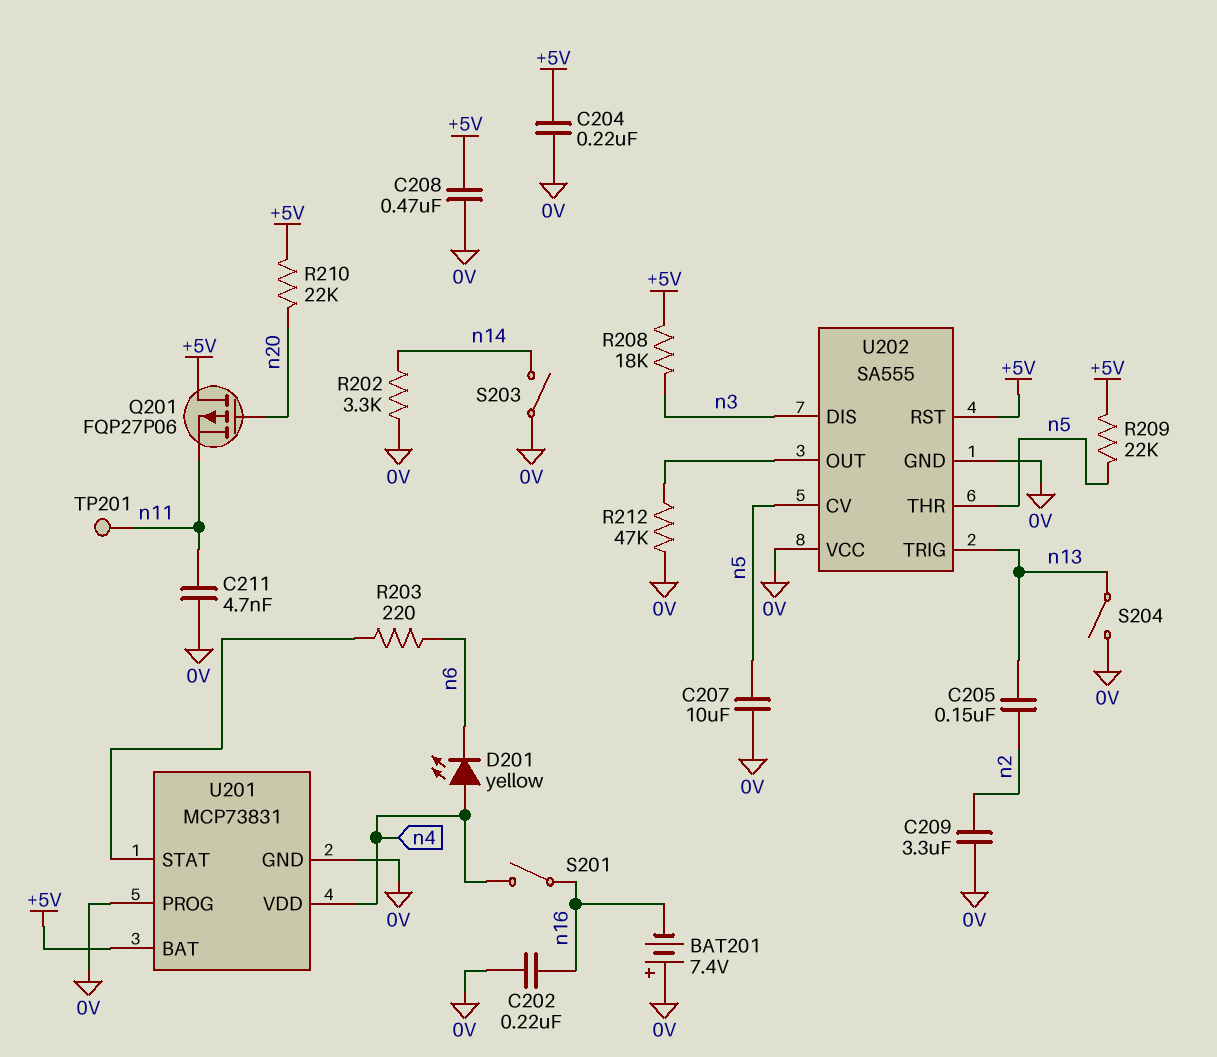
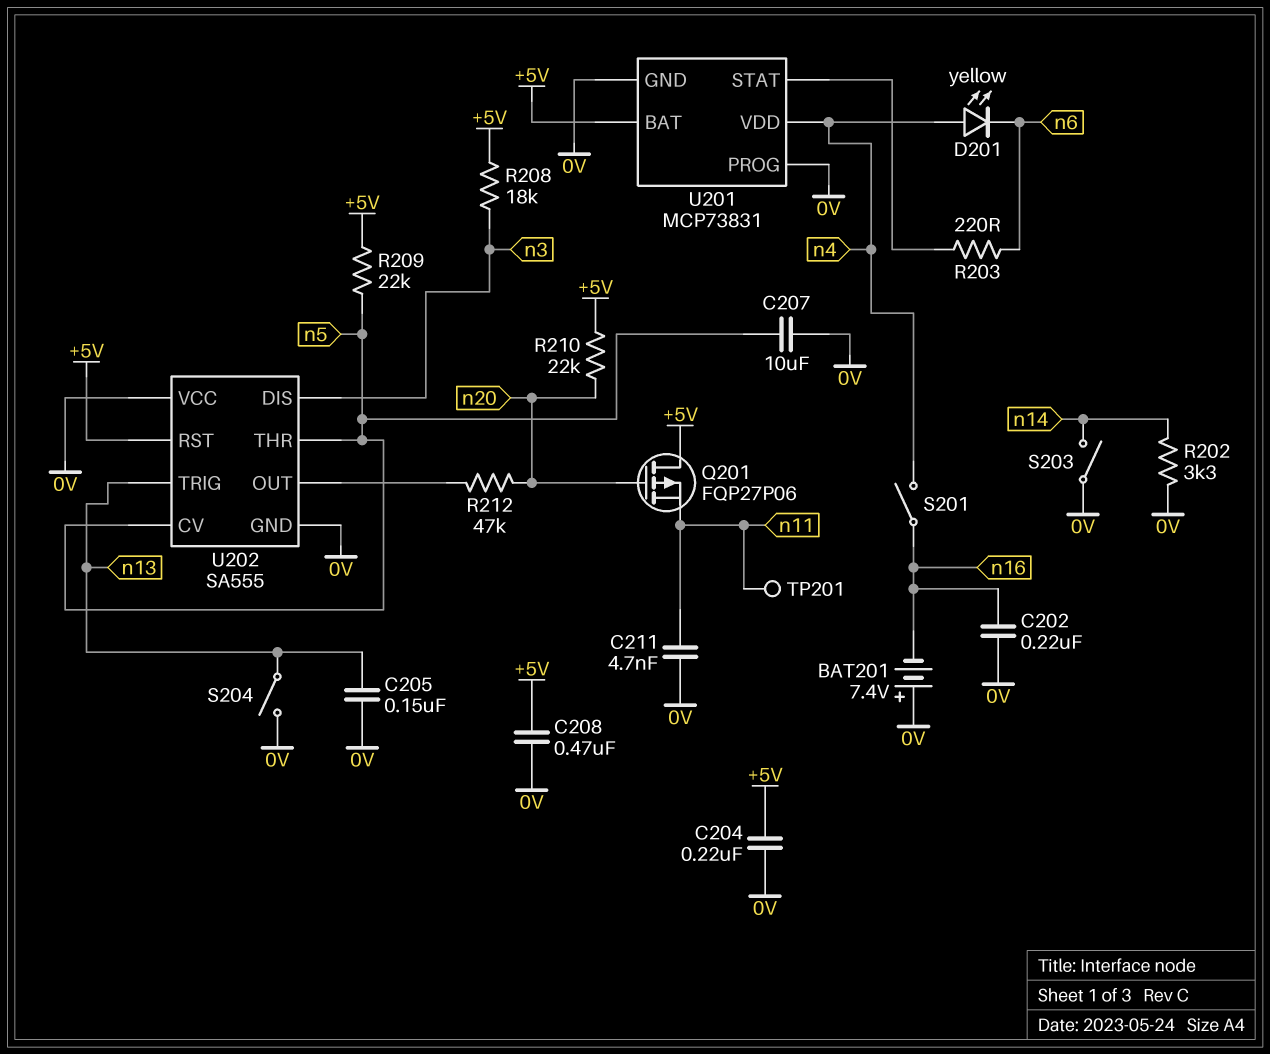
C205: 150nF (n2, n13) -> 150nF (0V, n13)
C209: 3.3uF (0V, n2) -> none
R212: 47k (0V, U202/OUT) -> 47k (U202/OUT, n20)

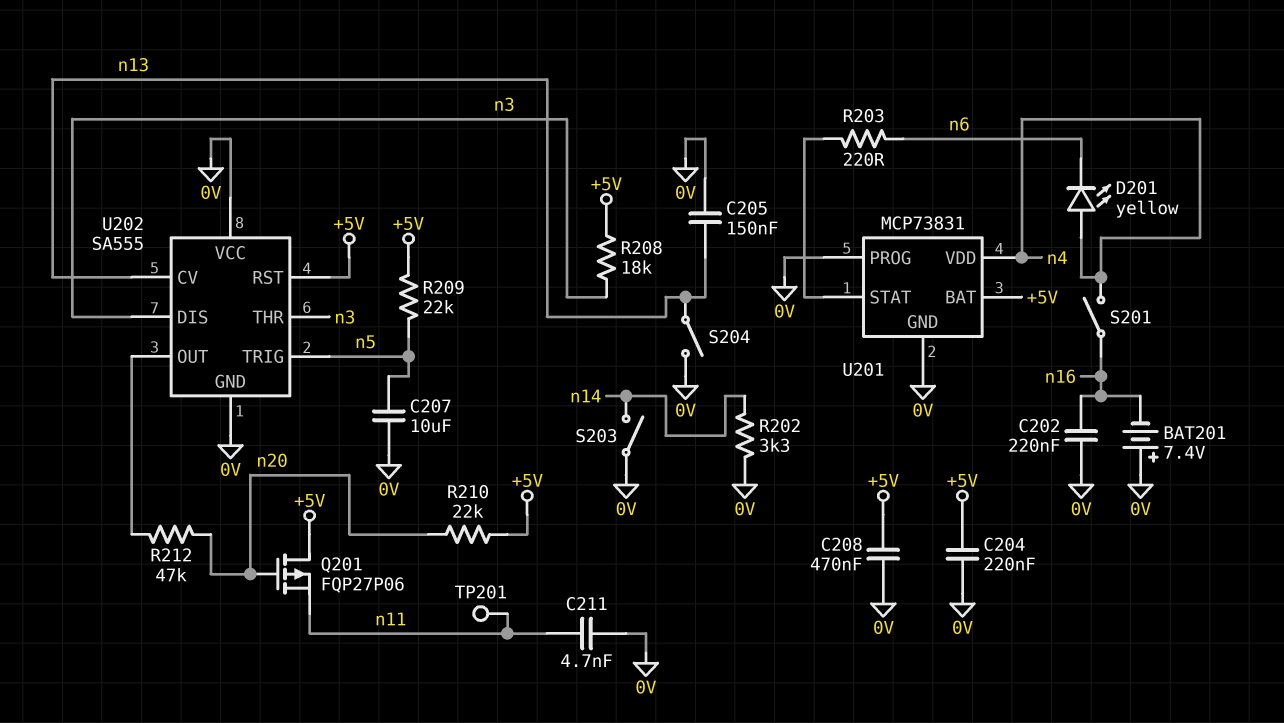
U202 pin CV: n5 -> n13
U202 pin THR: n5 -> n3
U202 pin TRIG: n13 -> n5

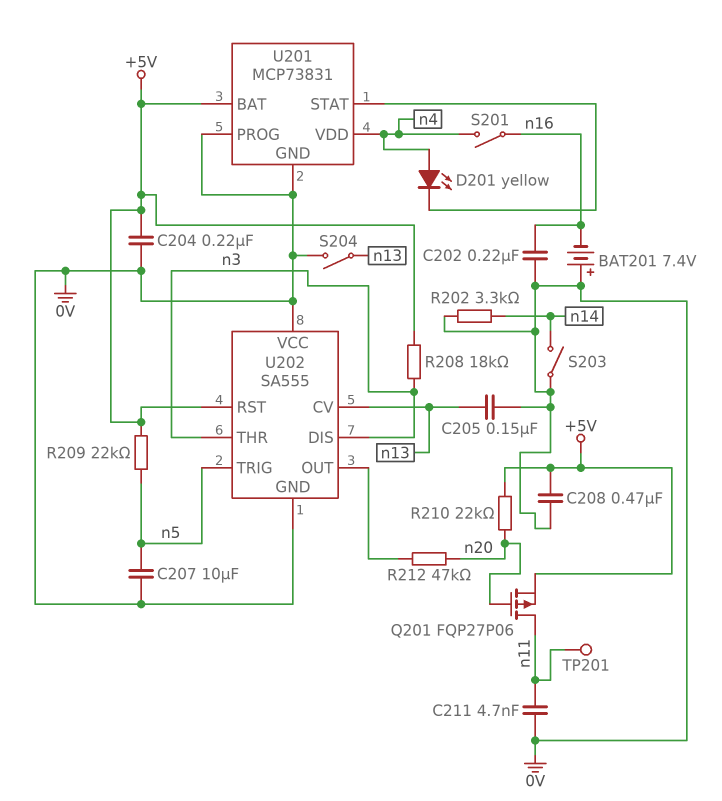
D201: LED yellow (A n4, K n6) -> LED yellow (A n4, K U201/STAT)
Q201: PMOS FQP27P06 (G n20, D +5V, S n11) -> PMOS FQP27P06 (G n20, D n11, S +5V)
R203: 220 (U201/STAT, n6) -> none

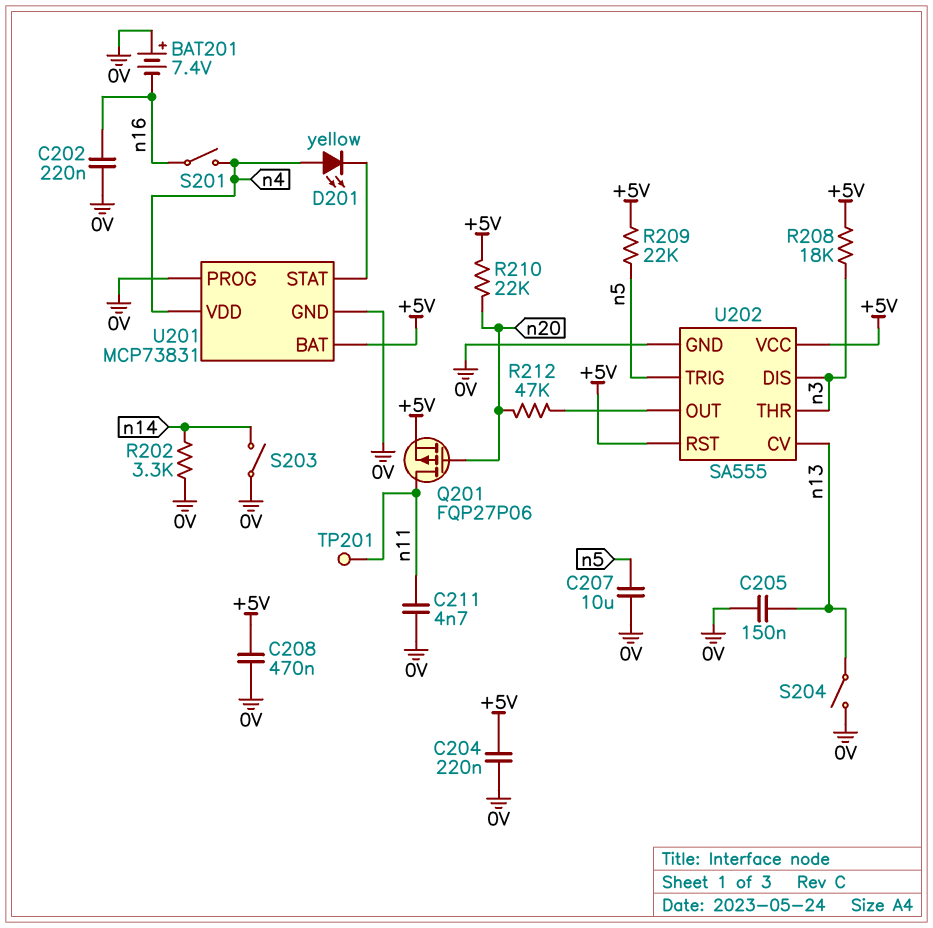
U202 pin VCC: 0V -> +5V

